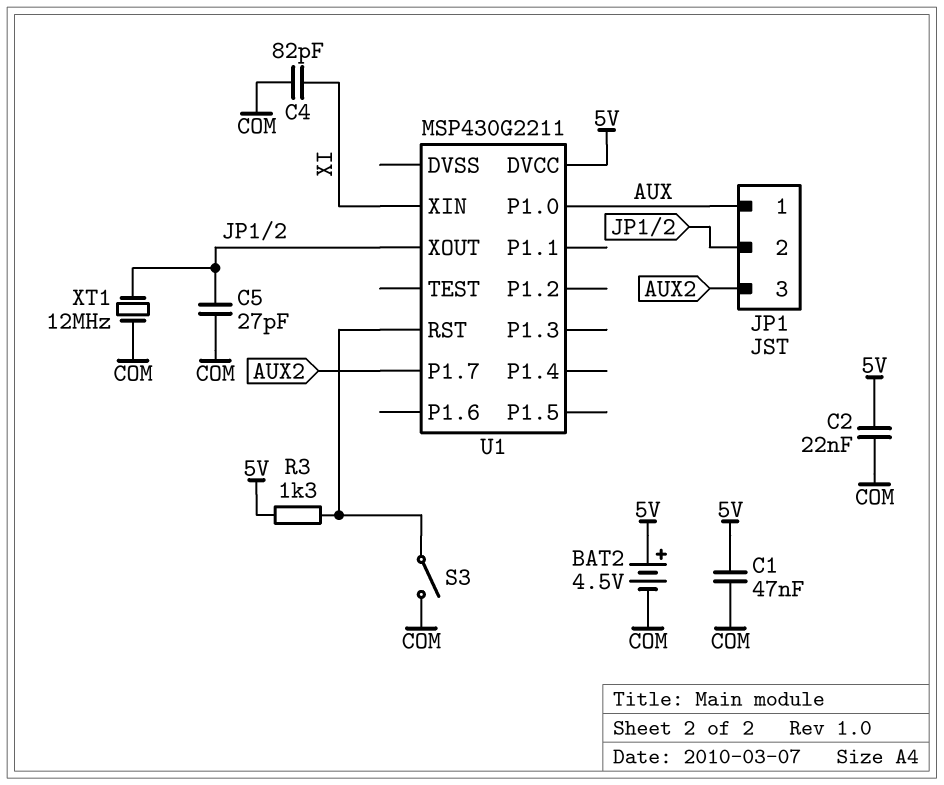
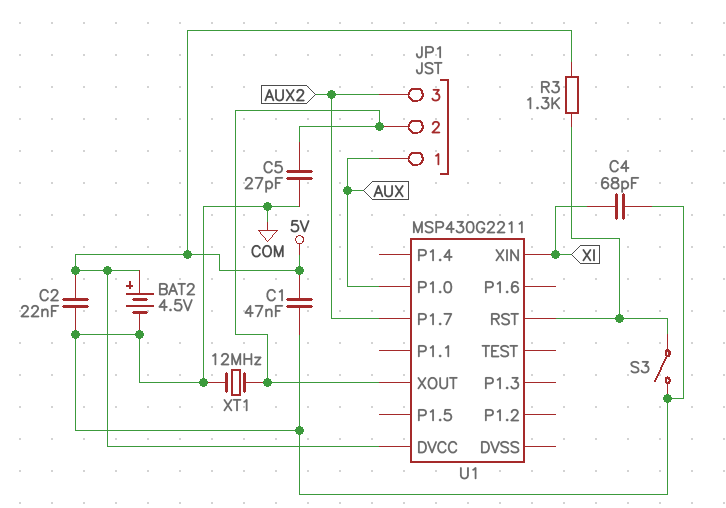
C4: 82pF (COM, XI) -> 68pF (COM, XI)

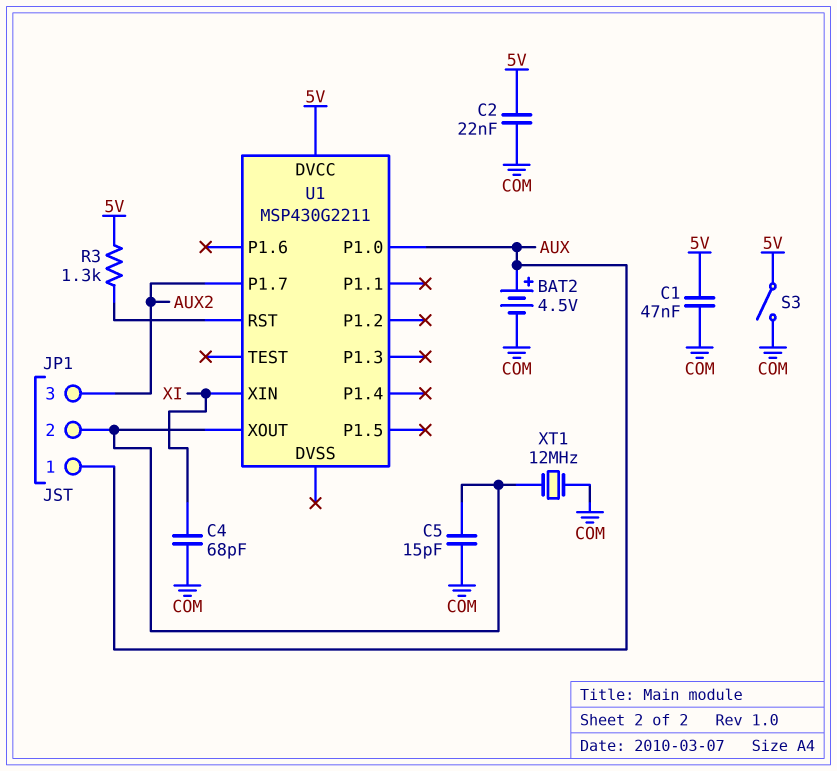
BAT2: 4.5V (plus 5V, minus COM) -> 4.5V (plus AUX, minus COM)
C5: 27pF (COM, JP1/2) -> 15pF (COM, JP1/2)
S3: switch (COM, U1/RST) -> switch (5V, COM)

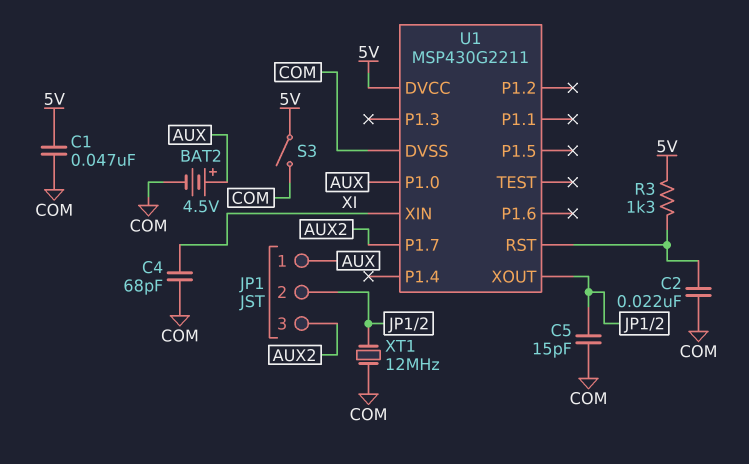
C2: 22nF (5V, COM) -> 22nF (COM, U1/RST)
U1 pin DVSS: none -> COM

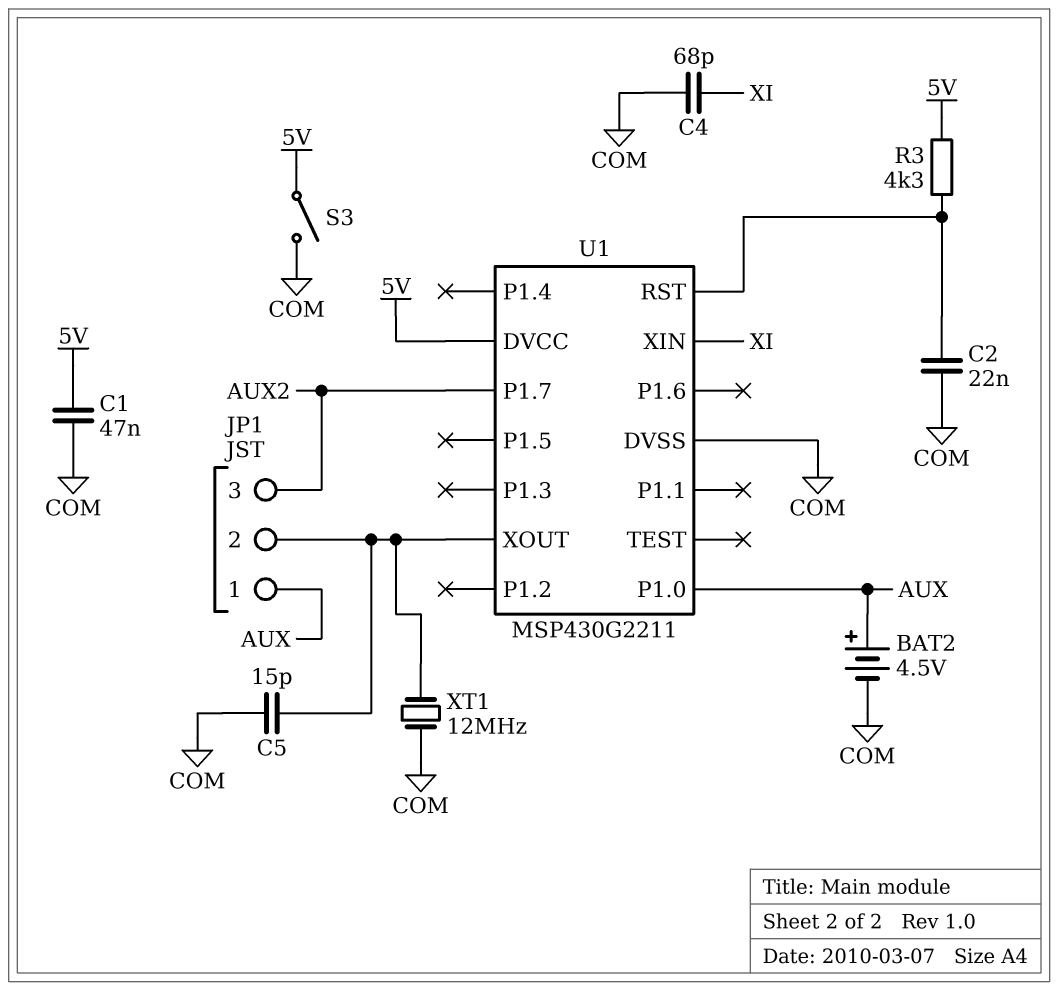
R3: 1.3k (5V, U1/RST) -> 4.3k (5V, U1/RST)

